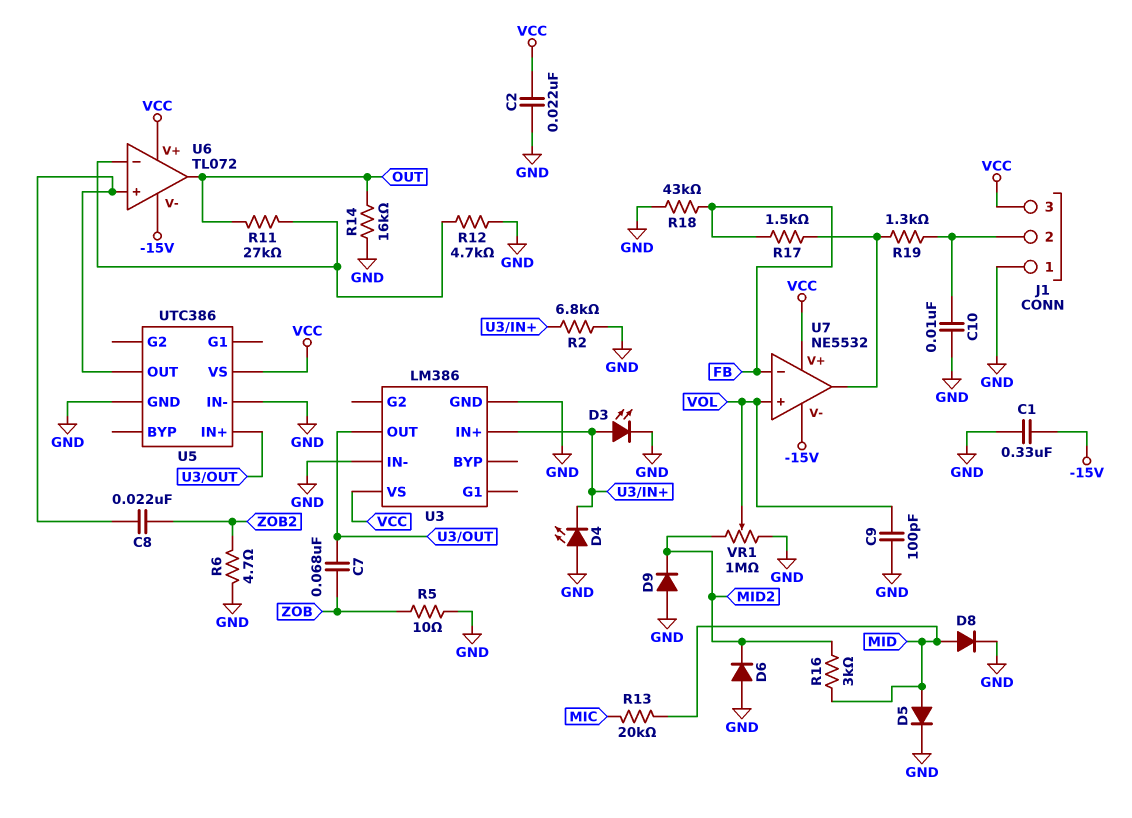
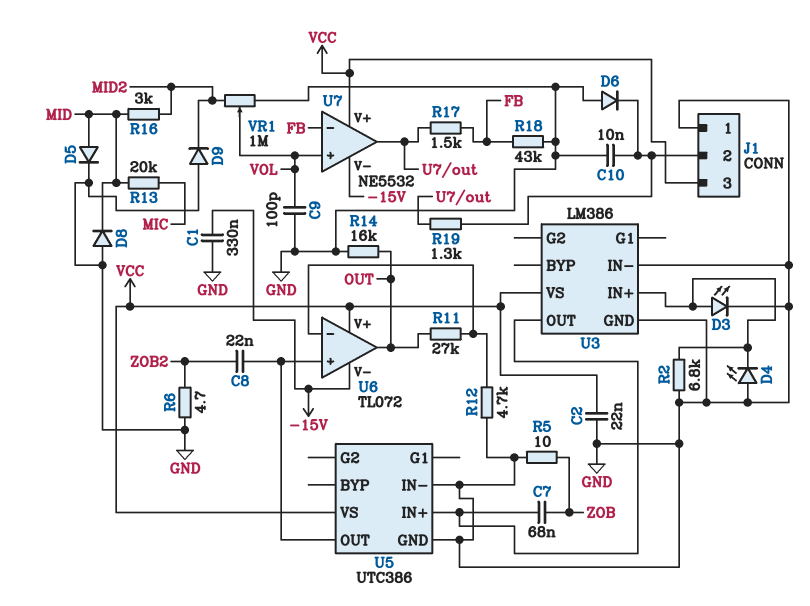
D6: diode (A GND, K MID2) -> diode (A GND, K J1/2)
D8: diode (A MID, K GND) -> diode (A GND, K MID)

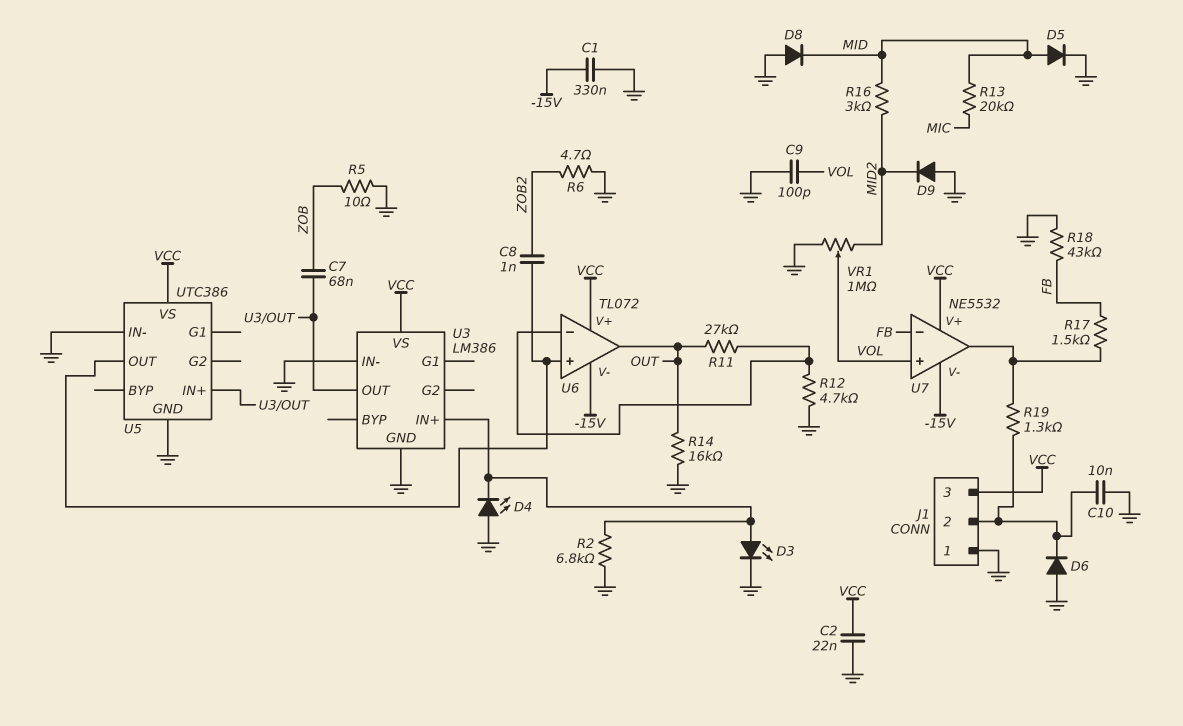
C8: 22nF (U5/OUT, ZOB2) -> 1nF (U5/OUT, ZOB2)

